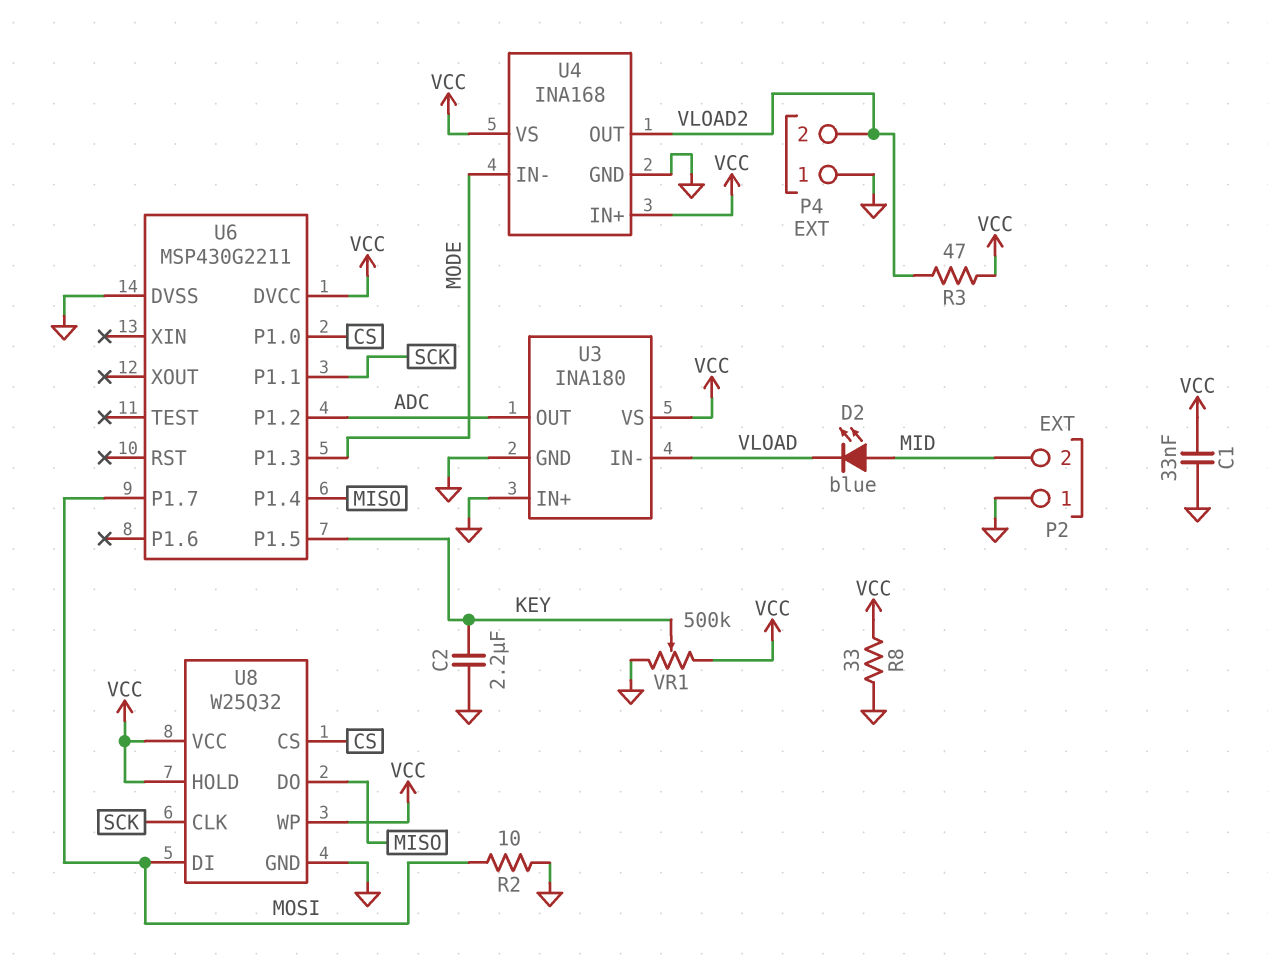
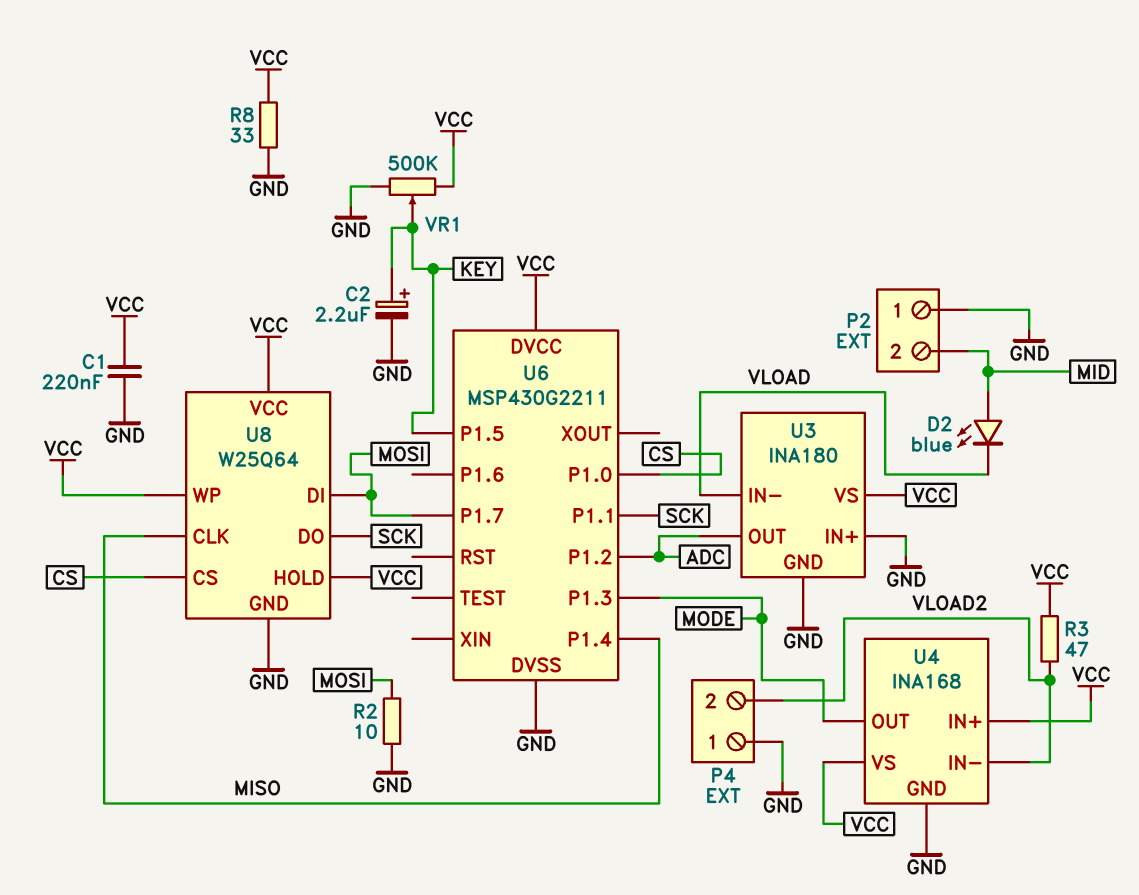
C1: 33nF (GND, VCC) -> 220nF (GND, VCC)
C2: 2.2uF (GND, KEY) -> 2.2uF (plus KEY, minus GND)
U4 pin IN-: MODE -> VLOAD2
U4 pin OUT: VLOAD2 -> MODE
U8: W25Q32 -> W25Q64
U8 pin CLK: SCK -> MISO
U8 pin DO: MISO -> SCK

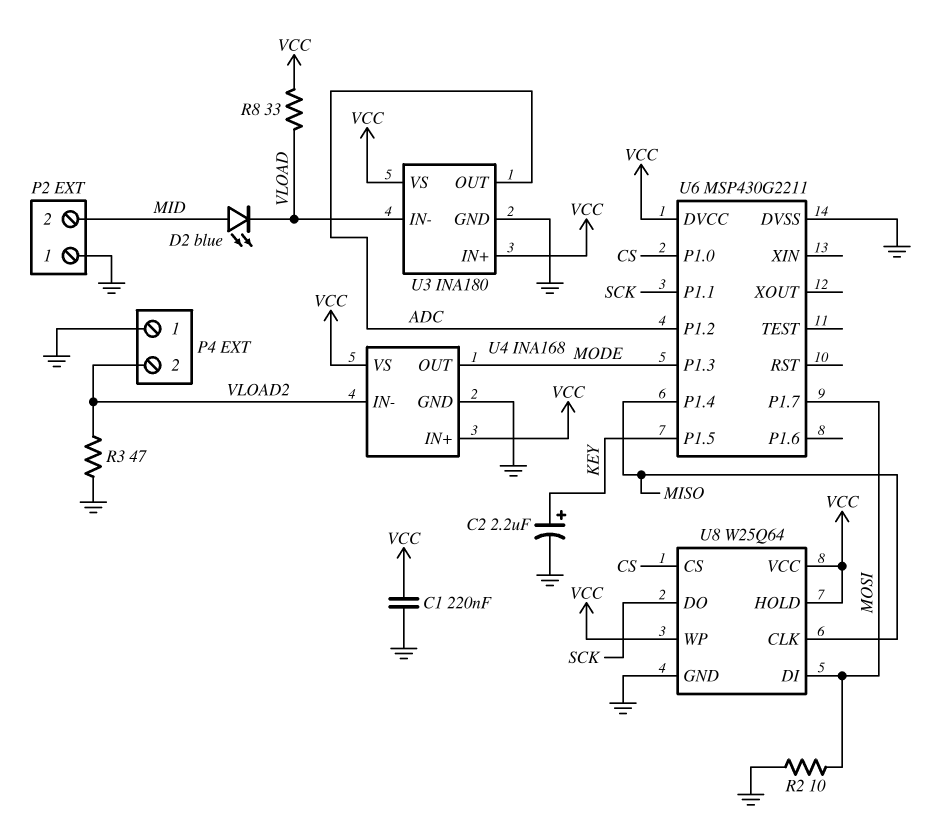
R3: 47 (VCC, VLOAD2) -> 47 (GND, VLOAD2)
R8: 33 (GND, VCC) -> 33 (VCC, VLOAD)
U3 pin IN+: GND -> VCC
VR1: 500k (GND, VCC, wiper KEY) -> none

